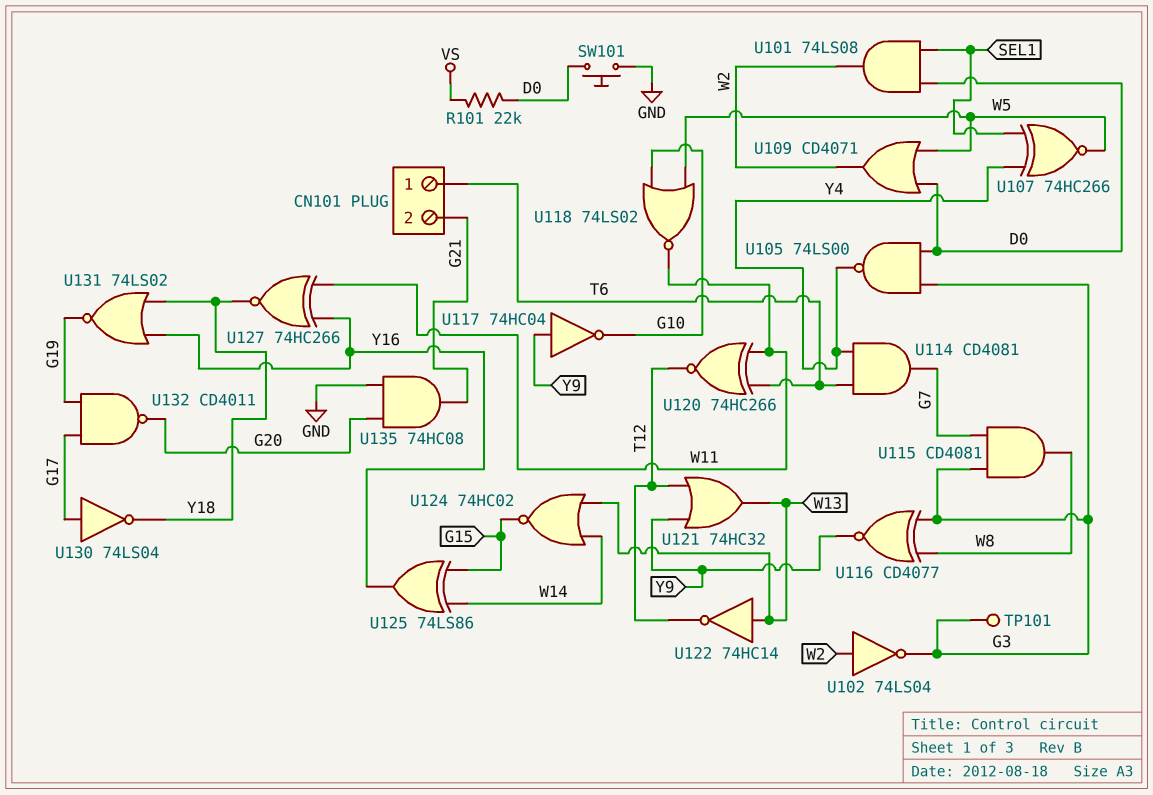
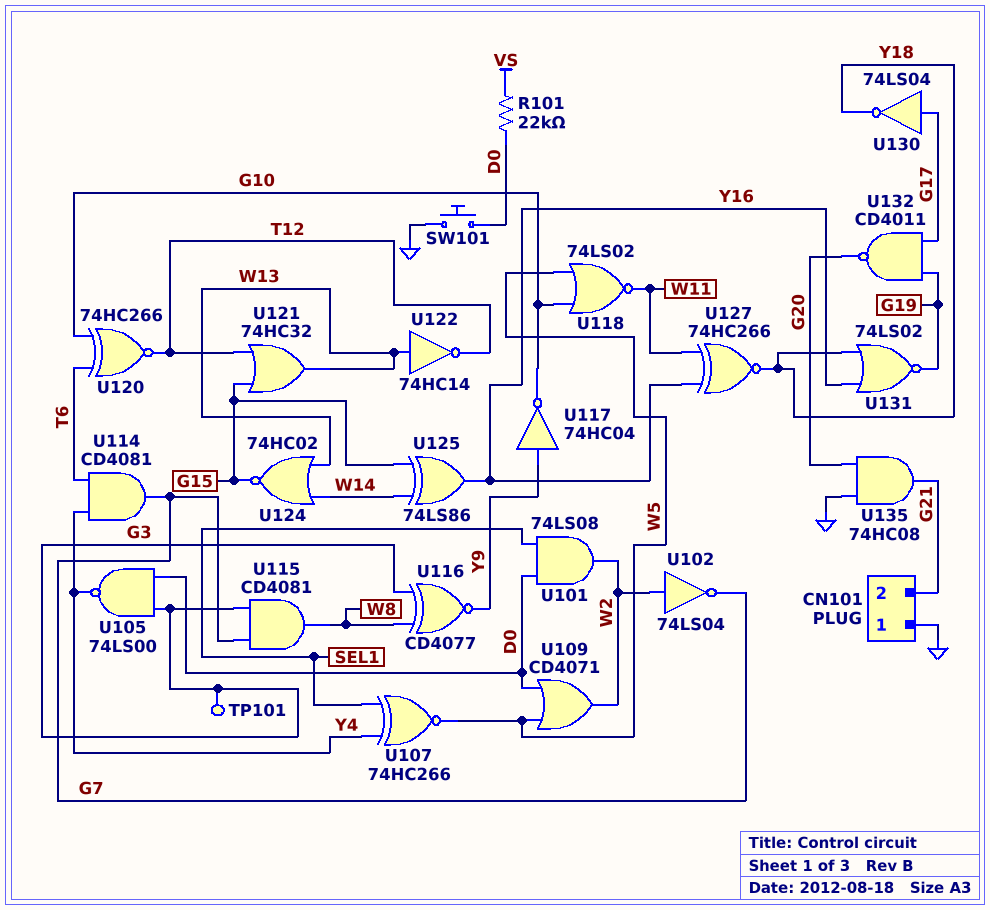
CN101 pin 1: T6 -> GND
U102: NOT 74LS04 (in W2, out G3) -> NOT 74LS04 (in W2, out G7)
U120: XNOR 74HC266 (in T6, in W11, out T12) -> XNOR 74HC266 (in G10, in T6, out T12)
U121: OR 74HC32 (in T12, in Y9, out W13) -> OR 74HC32 (in G15, in T12, out W13)

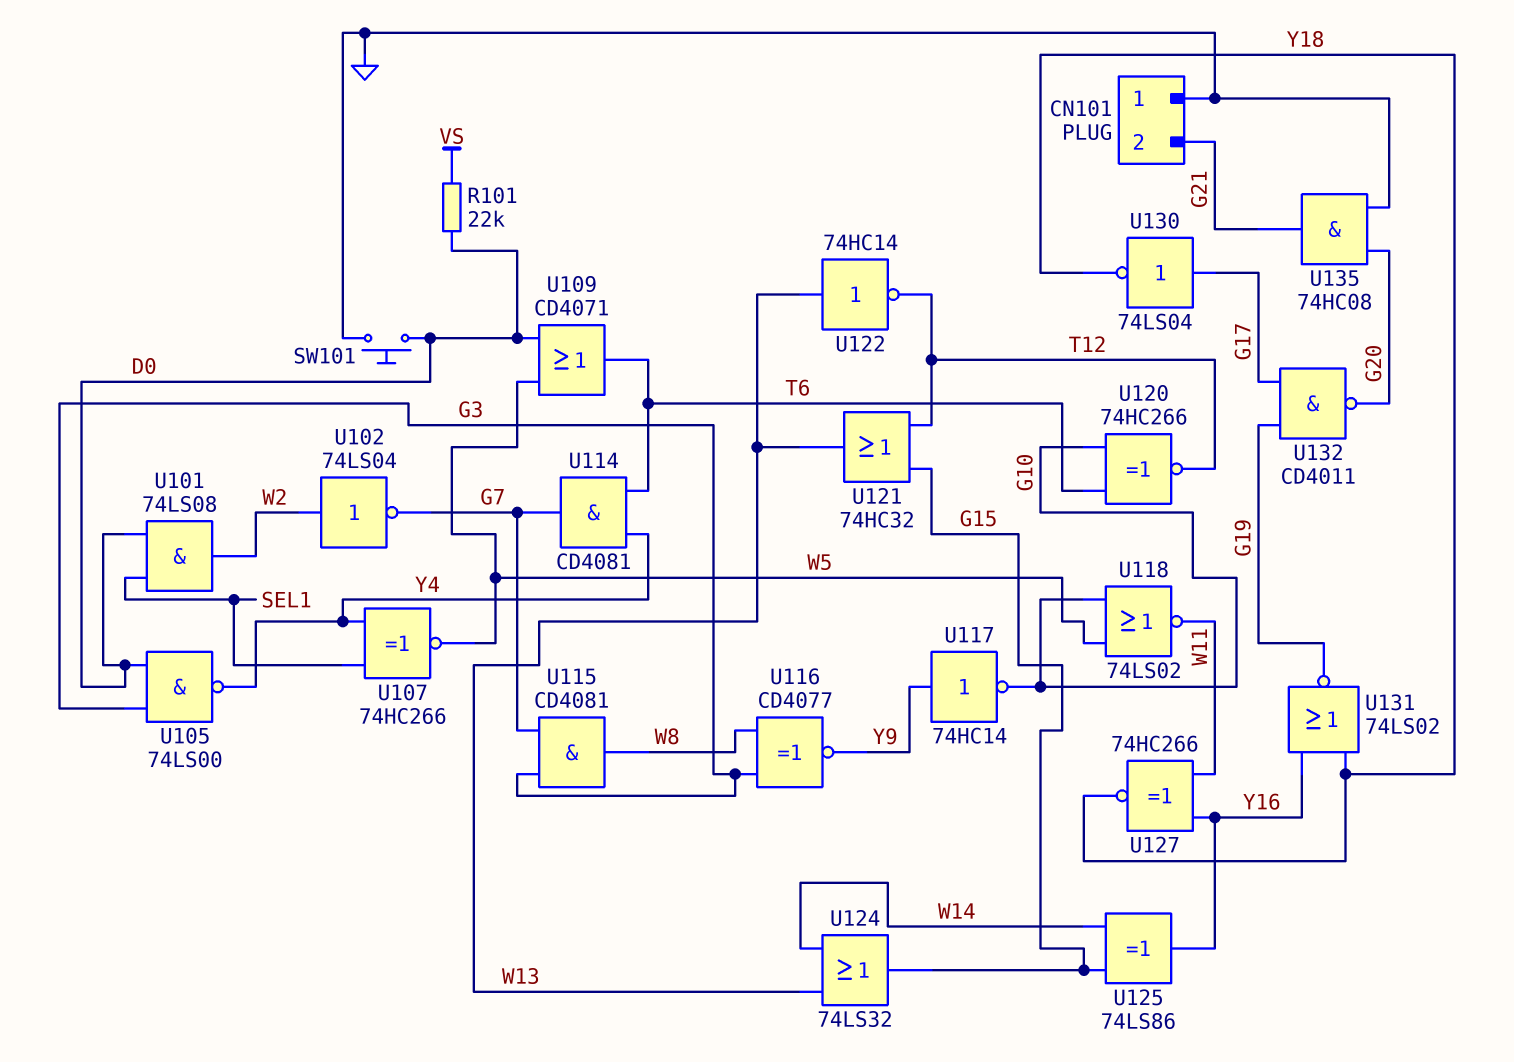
TP101: test point (G3) -> none
U109: OR CD4071 (in D0, in W5, out W2) -> OR CD4071 (in D0, in W5, out T6)
U117: NOT 74HC04 (in Y9, out G10) -> NOT 74HC14 (in Y9, out G10)
U124: NOR 74HC02 (in W13, in W14, out G15) -> OR 74LS32 (in W13, in W14, out G15)

